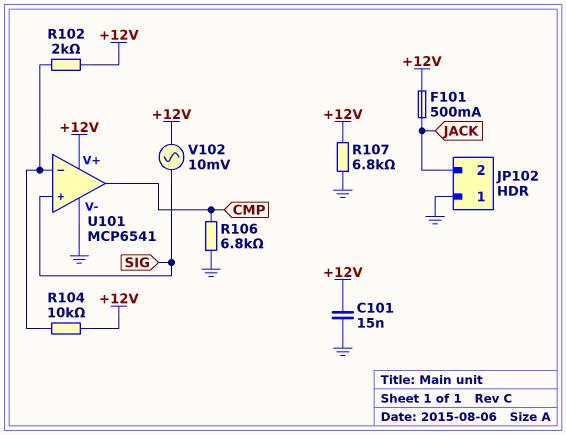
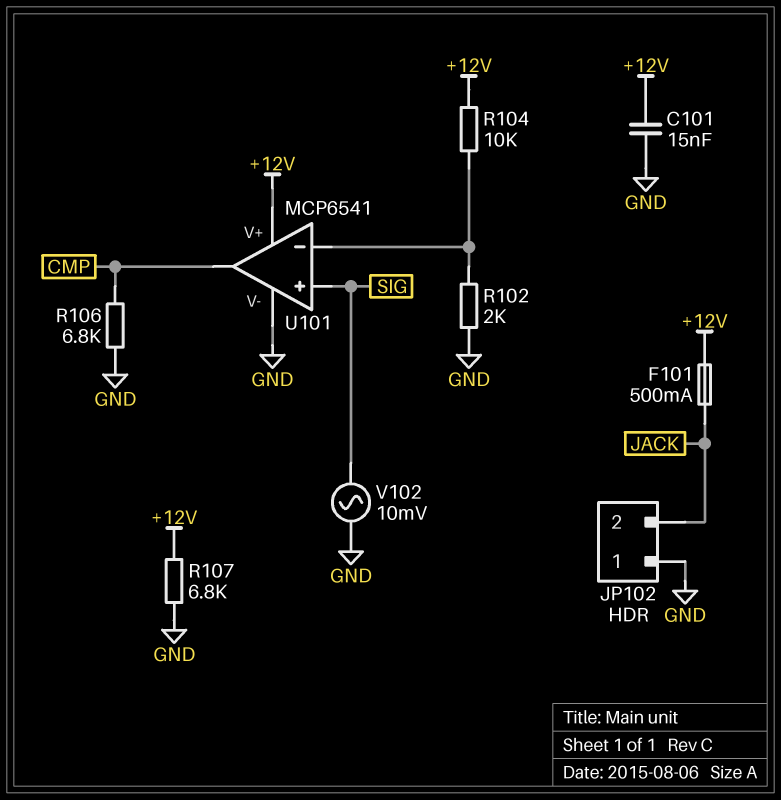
R102: 2k (+12V, U101/in-) -> 2k (GND, U101/in-)
V102: AC 10mV (+12V, SIG) -> AC 10mV (GND, SIG)

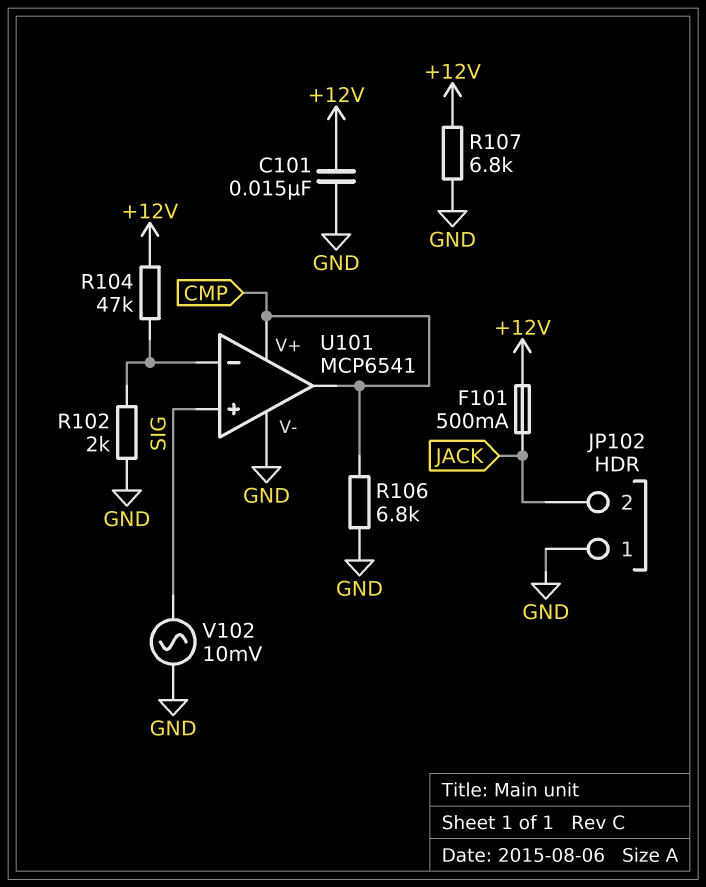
R104: 10k (+12V, U101/in-) -> 47k (+12V, U101/in-)
U101 pin V+: +12V -> CMP

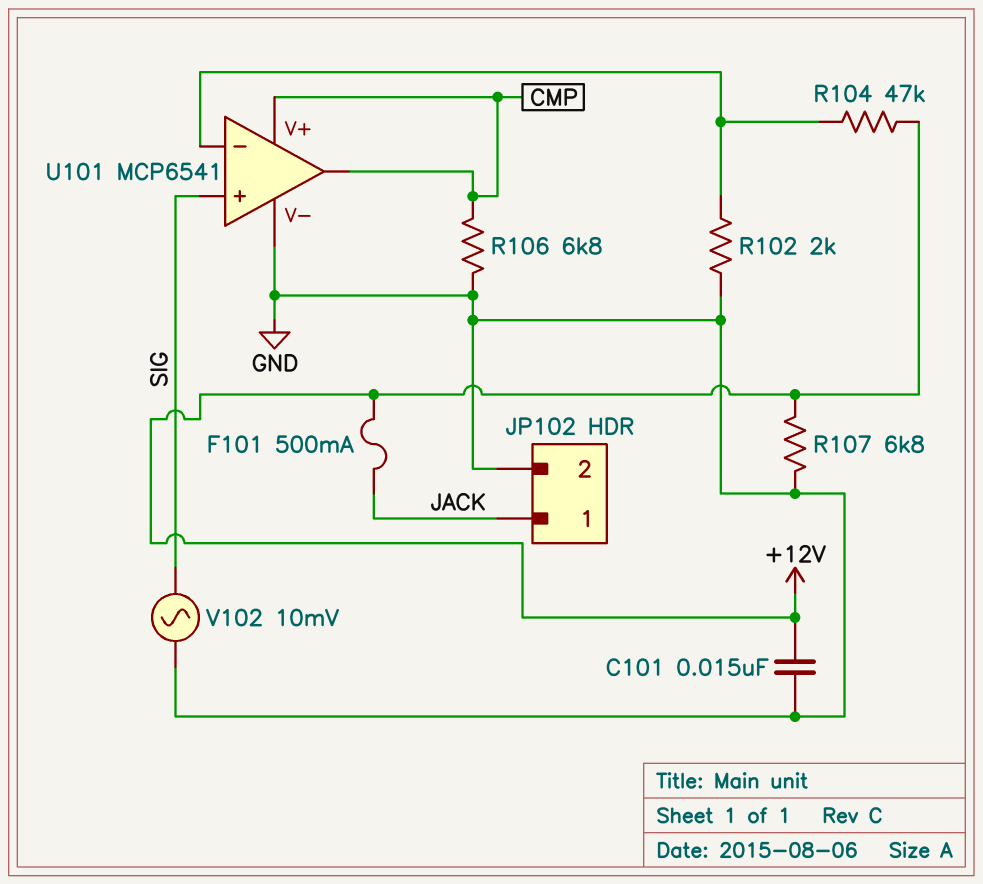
JP102 pin 1: GND -> JACK
JP102 pin 2: JACK -> GND

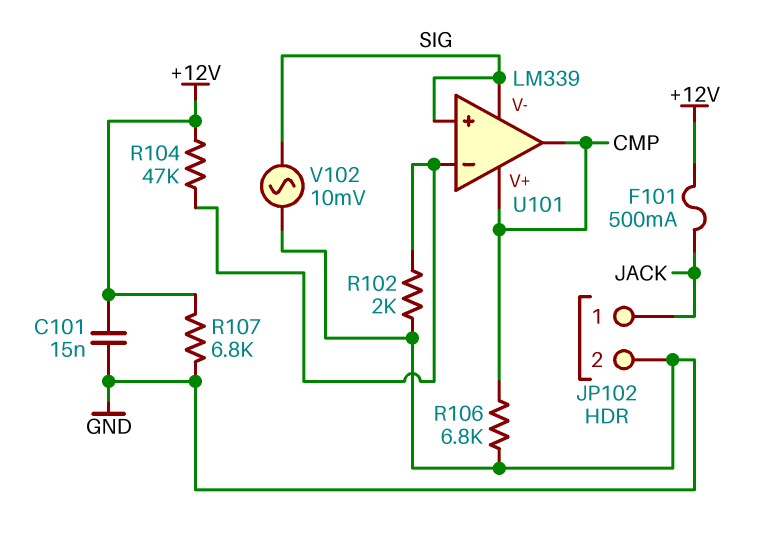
U101: MCP6541 -> LM339
U101 pin V-: GND -> SIG

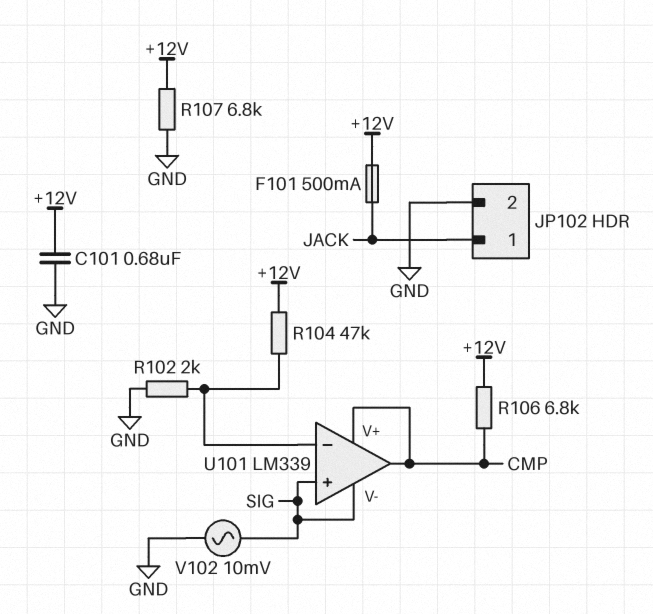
C101: 15nF (+12V, GND) -> 680nF (+12V, GND)
R106: 6.8k (CMP, GND) -> 6.8k (+12V, CMP)

